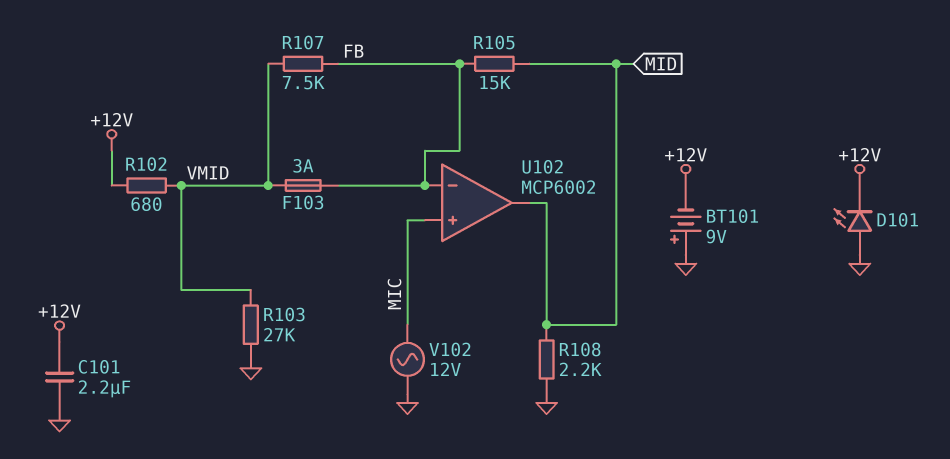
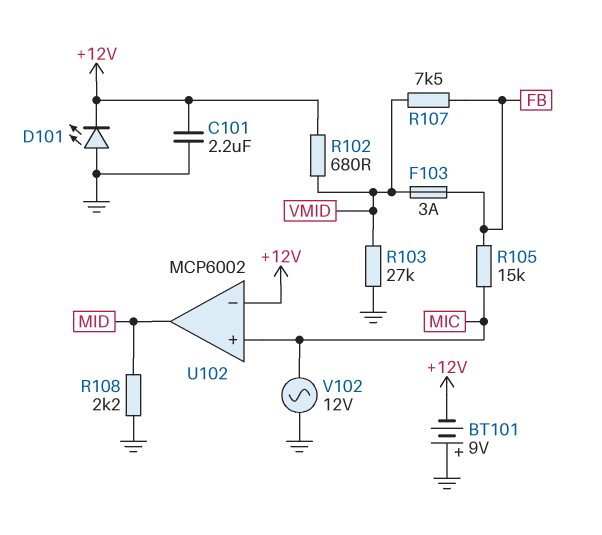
R105: 15k (FB, MID) -> 15k (FB, MIC)
U102 pin in-: FB -> +12V

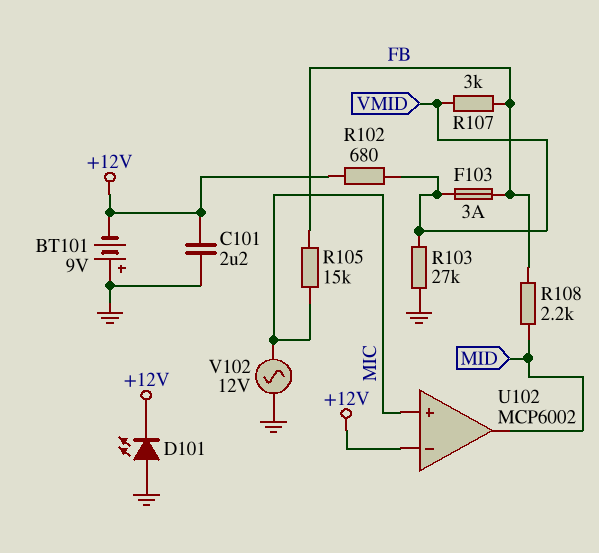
R107: 7.5k (FB, VMID) -> 3k (FB, VMID)
R108: 2.2k (GND, MID) -> 2.2k (FB, MID)

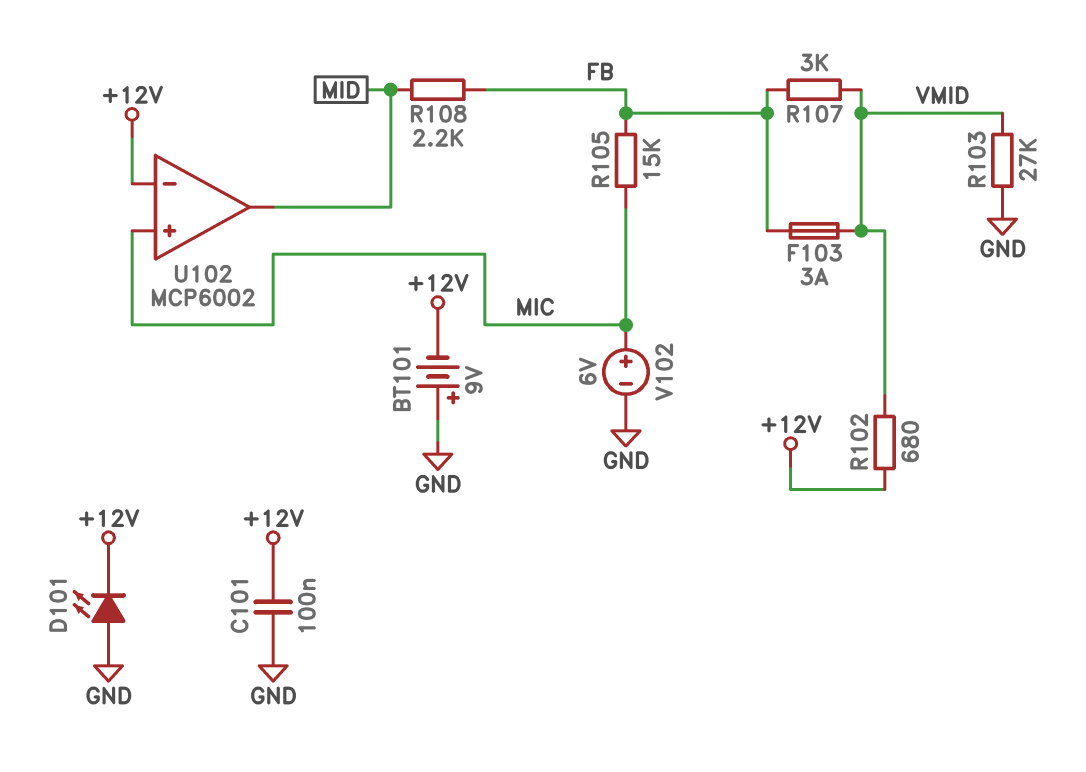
C101: 2.2uF (+12V, GND) -> 100nF (+12V, GND)
V102: AC 12V (GND, MIC) -> 6V (plus MIC, minus GND)

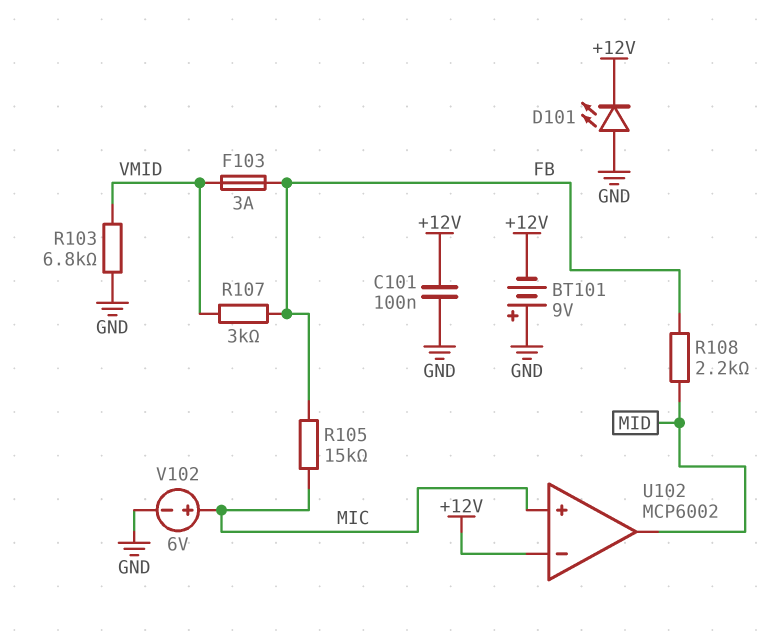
R102: 680 (+12V, VMID) -> none
R103: 27k (GND, VMID) -> 6.8k (GND, VMID)

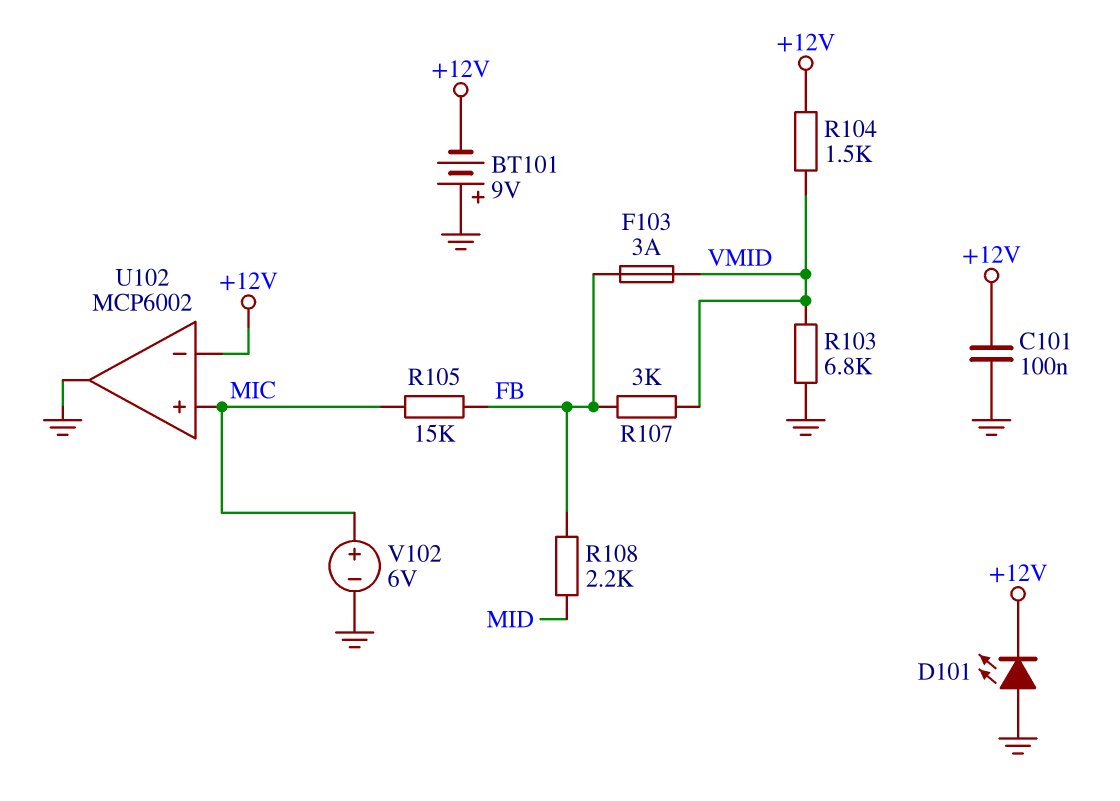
R104: none -> 1.5k (+12V, VMID)
U102 pin out: MID -> GND

